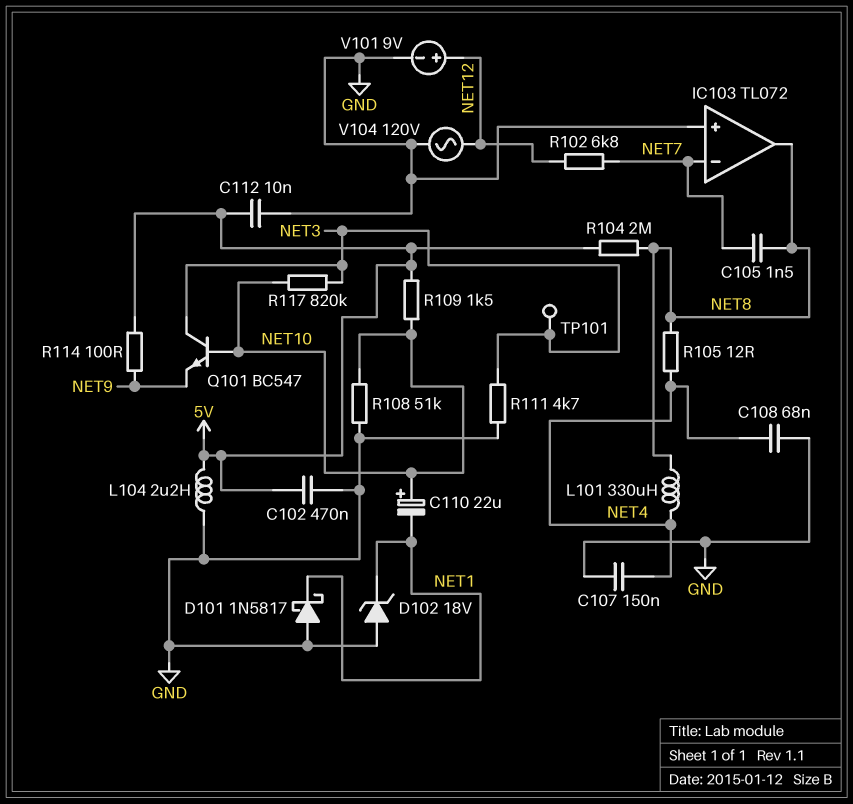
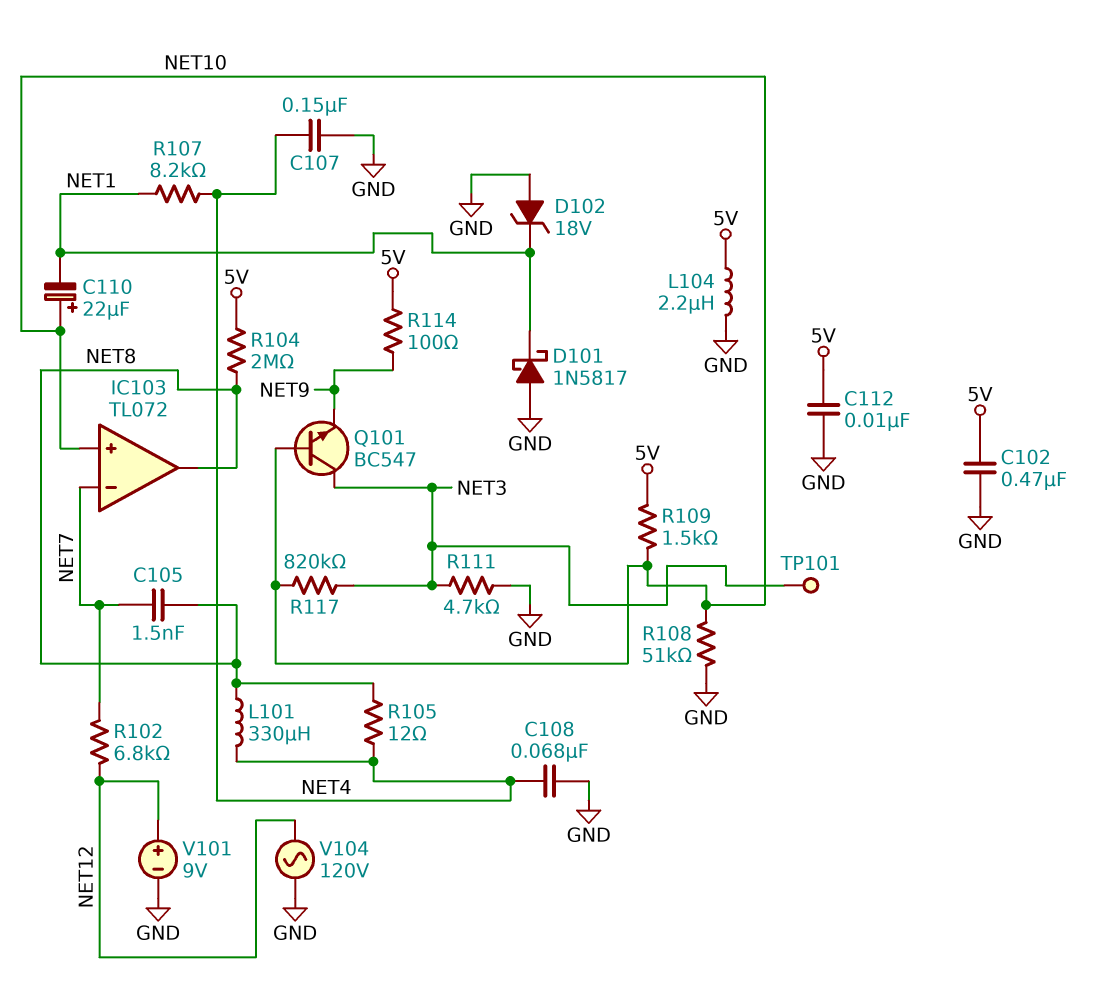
IC103 pin in+: GND -> NET10
R107: none -> 8.2k (NET1, NET4)

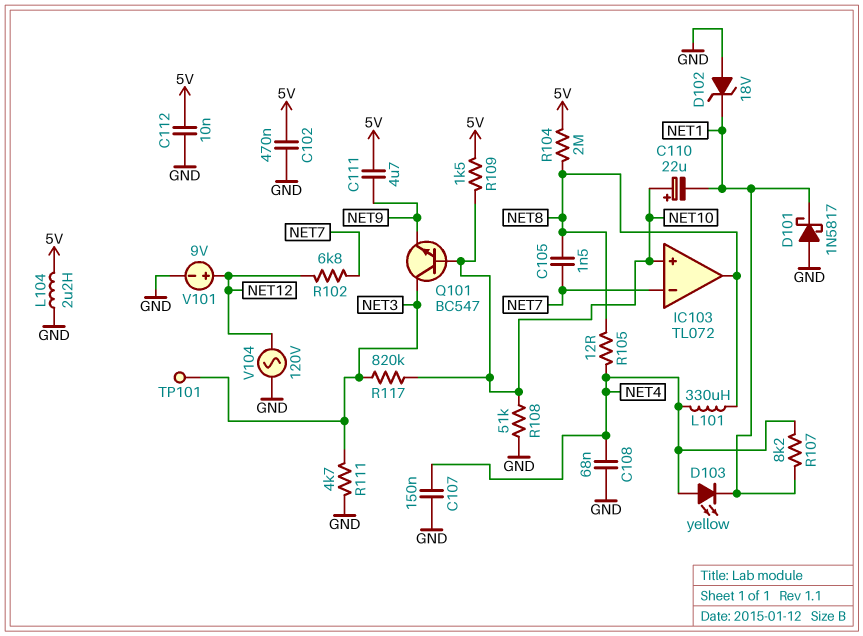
C111: none -> 4.7uF (5V, NET9)
D103: none -> LED yellow (A NET4, K NET1)
R114: 100 (5V, NET9) -> none

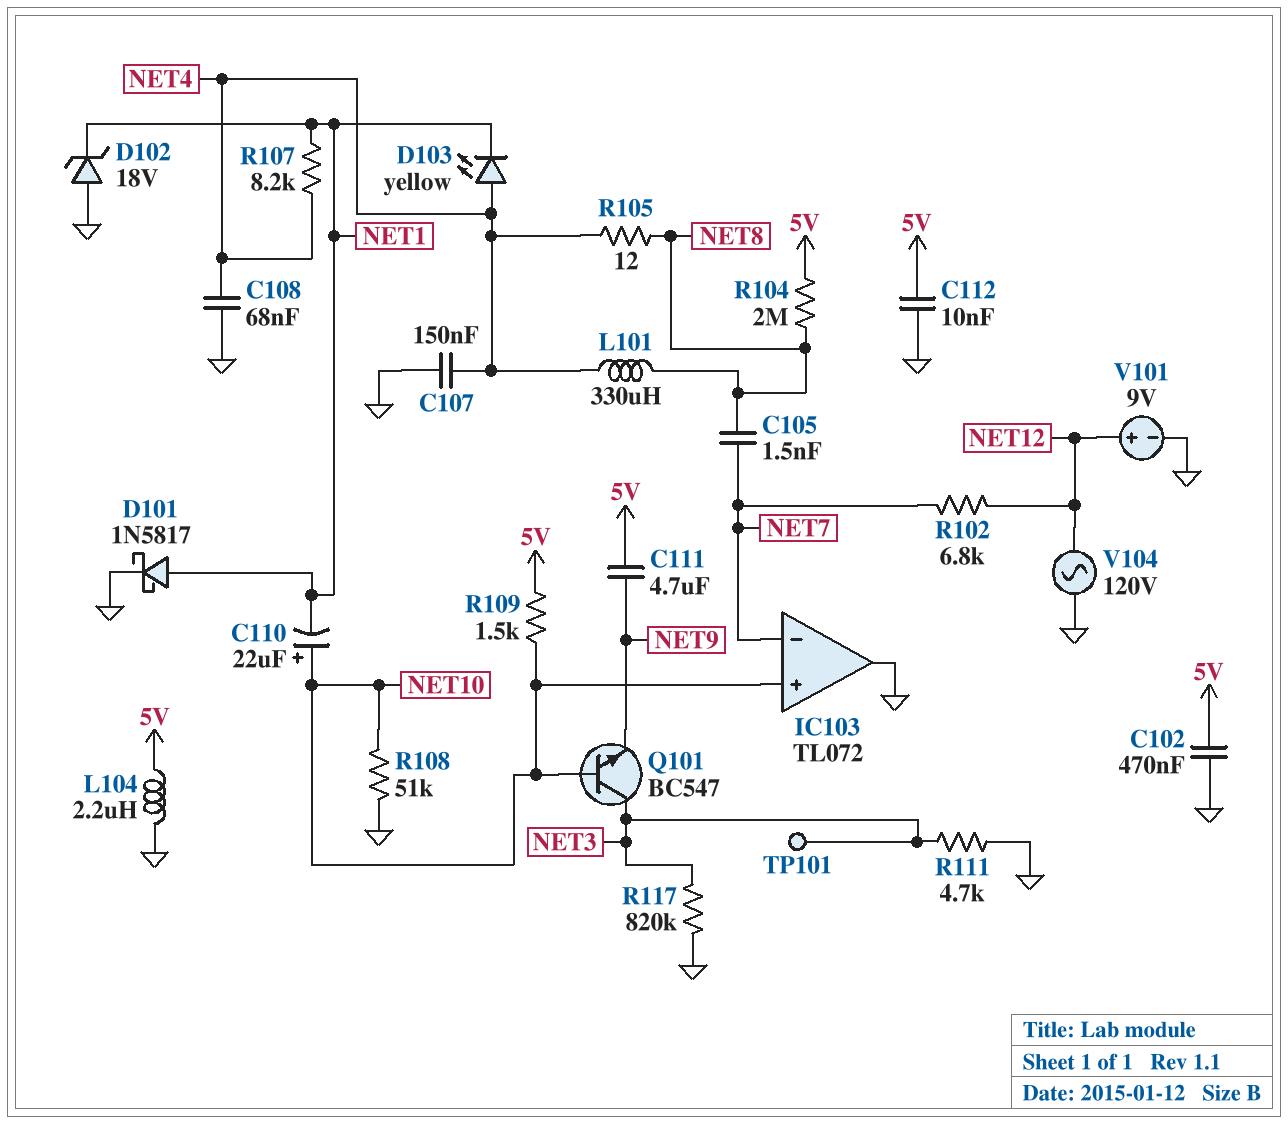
D101: schottky 1N5817 (A GND, K NET1) -> schottky 1N5817 (A NET1, K GND)
IC103 pin out: NET8 -> GND
R117: 820k (NET3, NET10) -> 820k (GND, NET3)

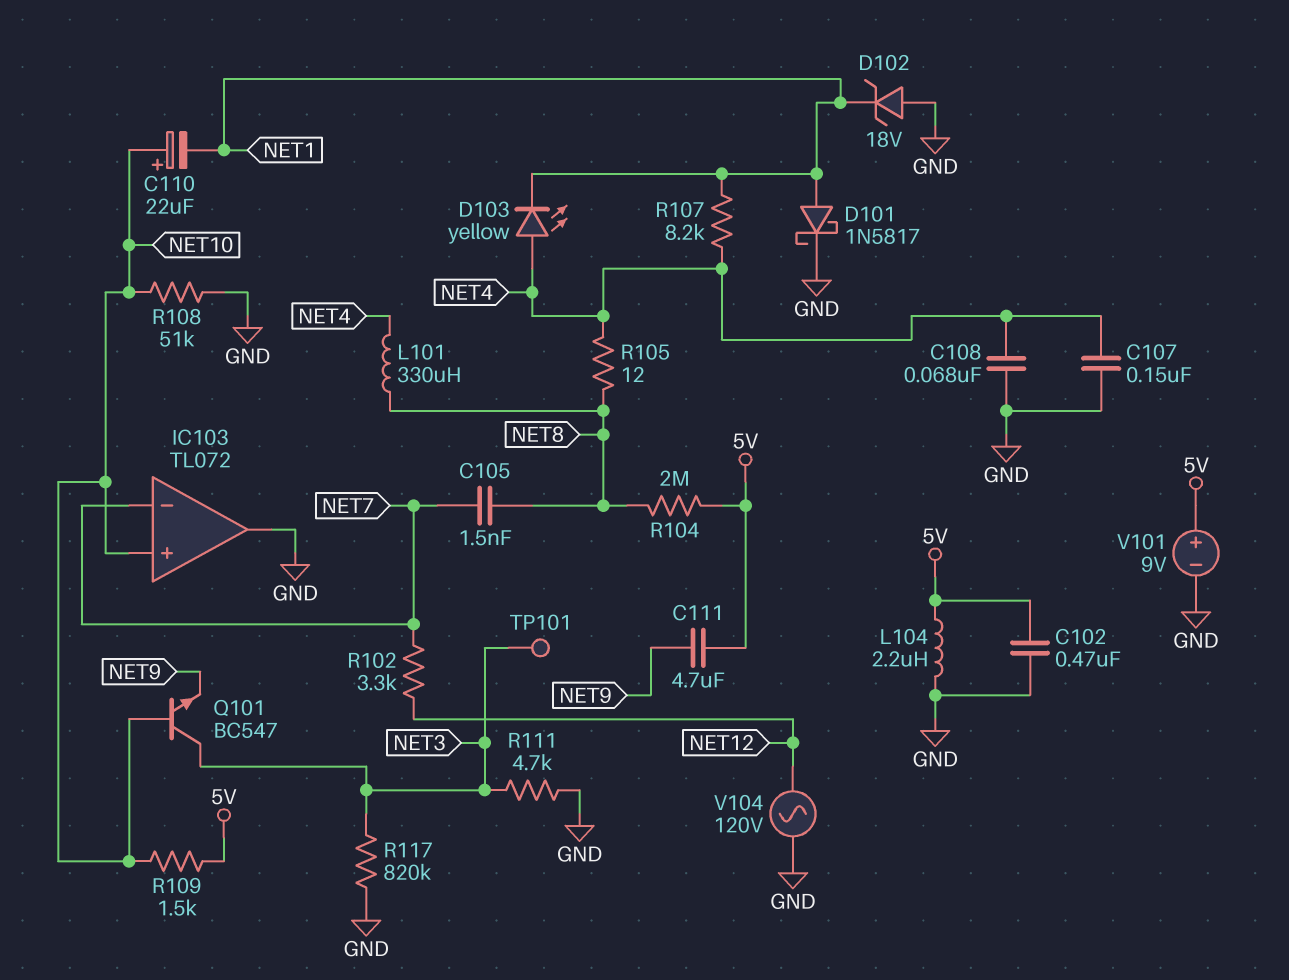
C112: 10nF (5V, GND) -> none
R102: 6.8k (NET7, NET12) -> 3.3k (NET7, NET12)
V101: 9V (plus NET12, minus GND) -> 9V (plus 5V, minus GND)

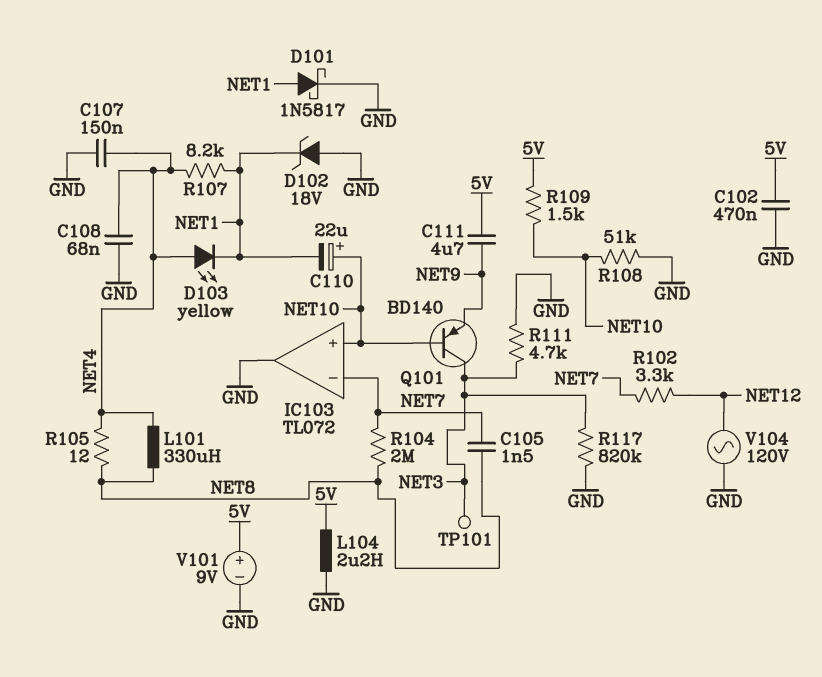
Q101: NPN BC547 (B NET10, C NET3, E NET9) -> PNP BD140 (B NET10, C NET3, E NET9)
R104: 2M (5V, NET8) -> 2M (NET7, NET8)

